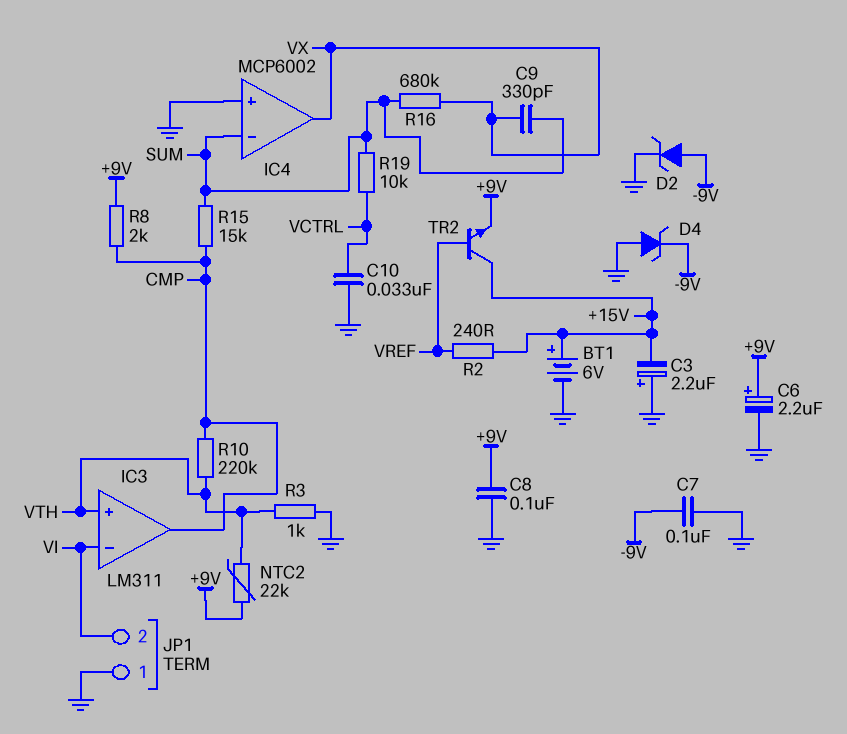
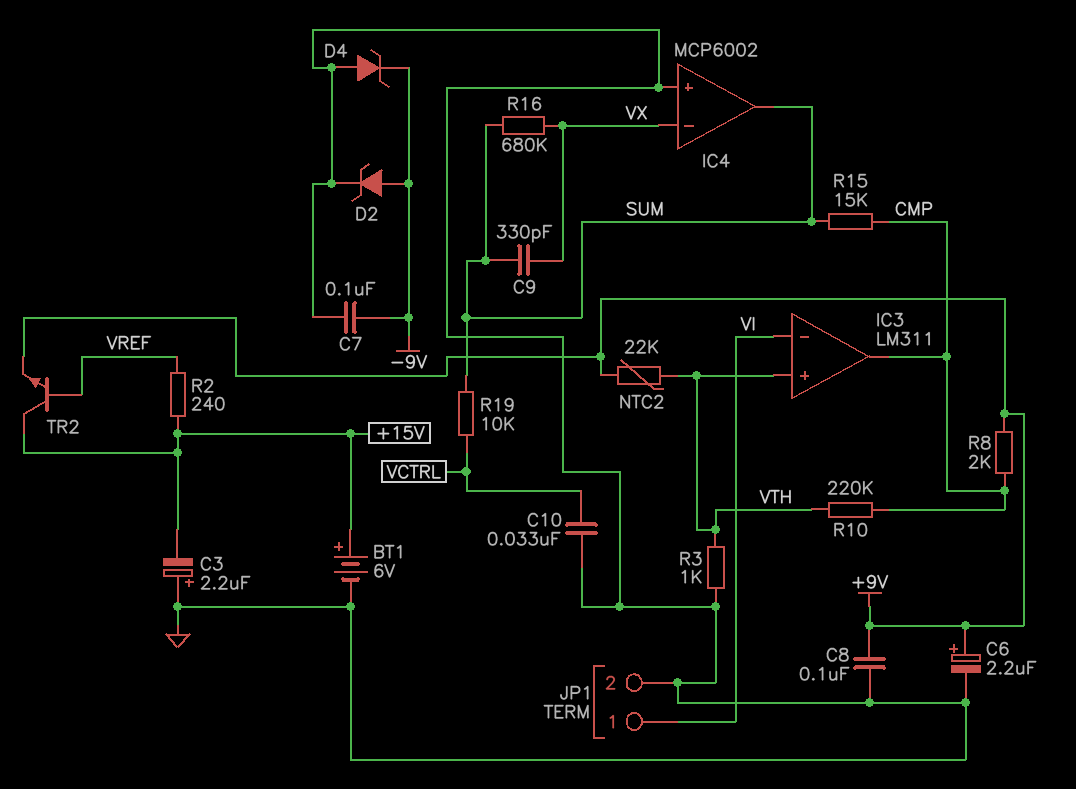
IC4 pin in-: SUM -> VX
IC4 pin out: VX -> SUM
JP1 pin 1: GND -> VI
JP1 pin 2: VI -> GND

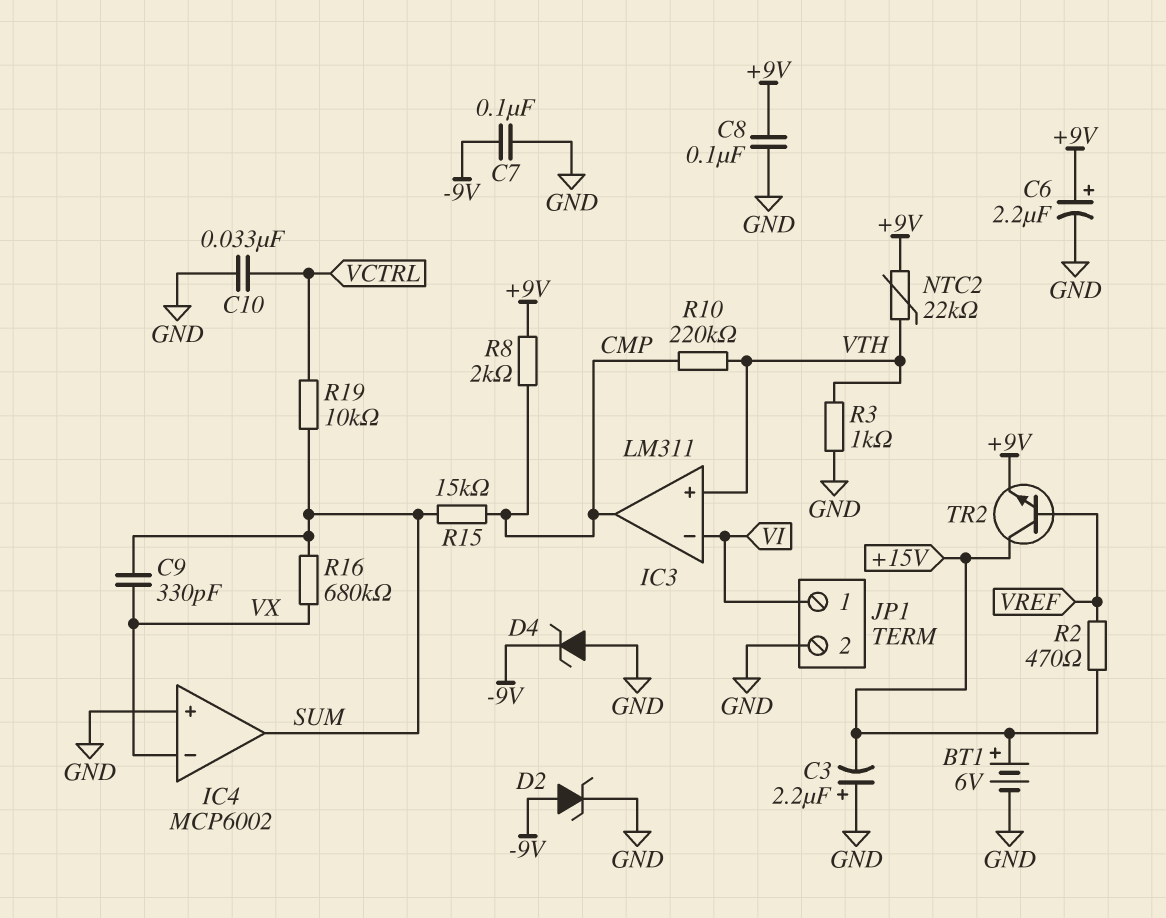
R2: 240 (+15V, VREF) -> 470 (+15V, VREF)

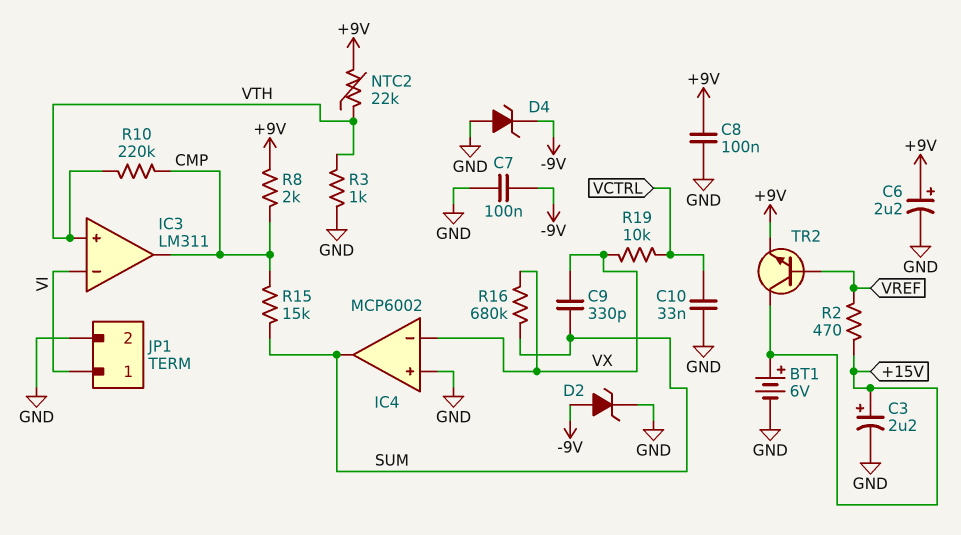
C3: 2.2uF (plus GND, minus +15V) -> 2.2uF (plus +15V, minus GND)
R19: 10k (SUM, VCTRL) -> 10k (VCTRL, VX)

